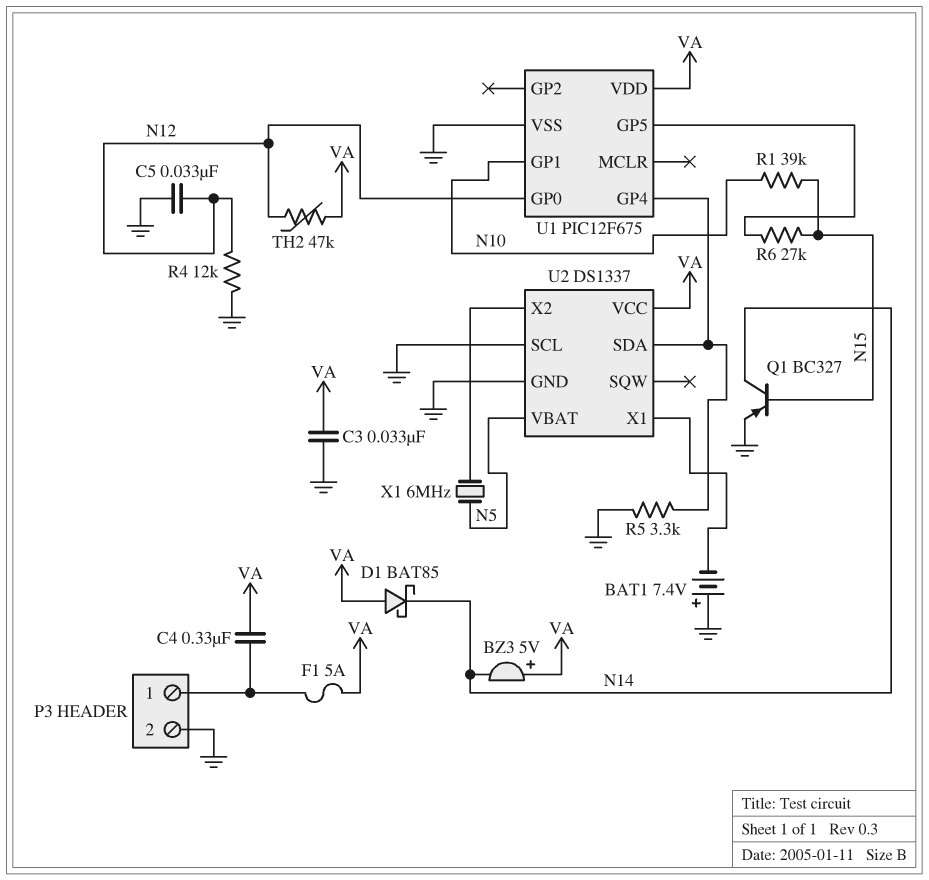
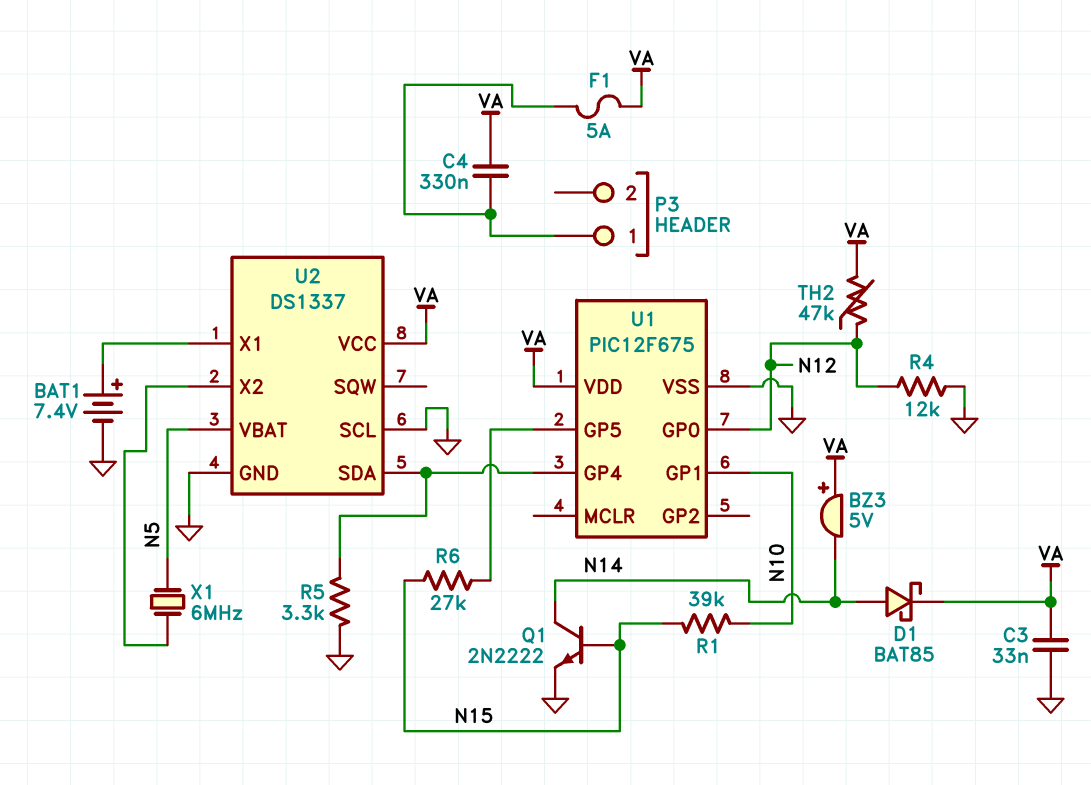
BAT1: 7.4V (plus GND, minus U2/X1) -> 7.4V (plus U2/X1, minus GND)
C5: 33nF (GND, N12) -> none
D1: schottky BAT85 (A VA, K N14) -> schottky BAT85 (A N14, K VA)
P3 pin 2: GND -> none
Q1: PNP BC327 (B N15, C N14, E GND) -> NPN 2N2222 (B N15, C N14, E GND)

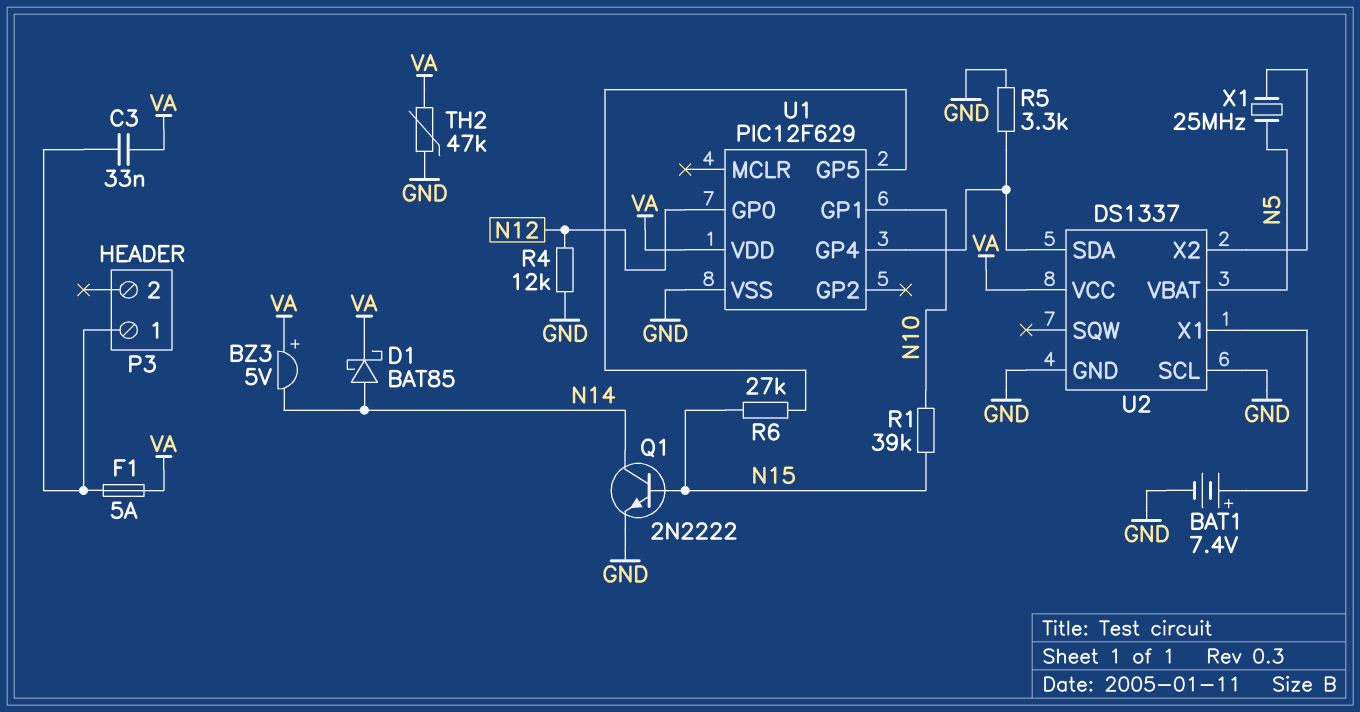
C3: 33nF (GND, VA) -> 33nF (P3/1, VA)
C4: 330nF (P3/1, VA) -> none
TH2: 47k (N12, VA) -> 47k (GND, VA)
U1: PIC12F675 -> PIC12F629
X1: 6MHz (N5, U2/X2) -> 25MHz (N5, U2/X2)

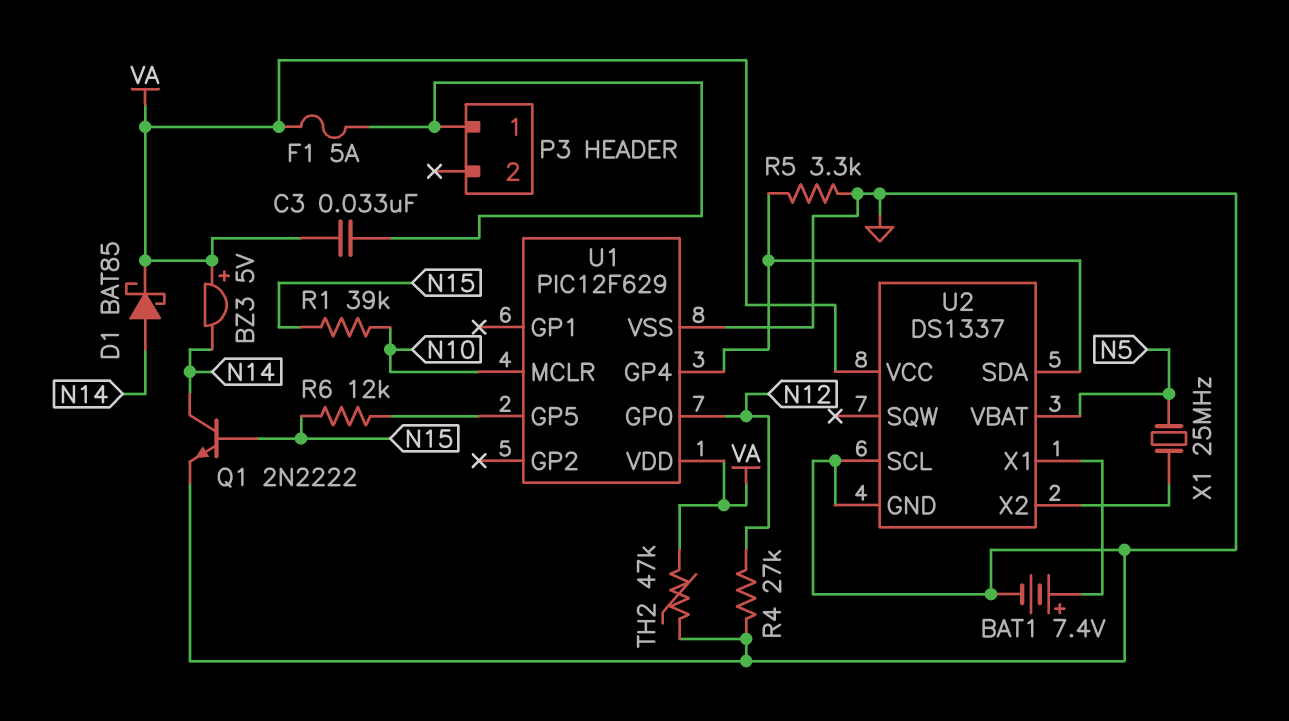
R4: 12k (GND, N12) -> 27k (GND, N12)
R6: 27k (N15, U1/GP5) -> 12k (N15, U1/GP5)
U1 pin GP1: N10 -> none
U1 pin MCLR: none -> N10

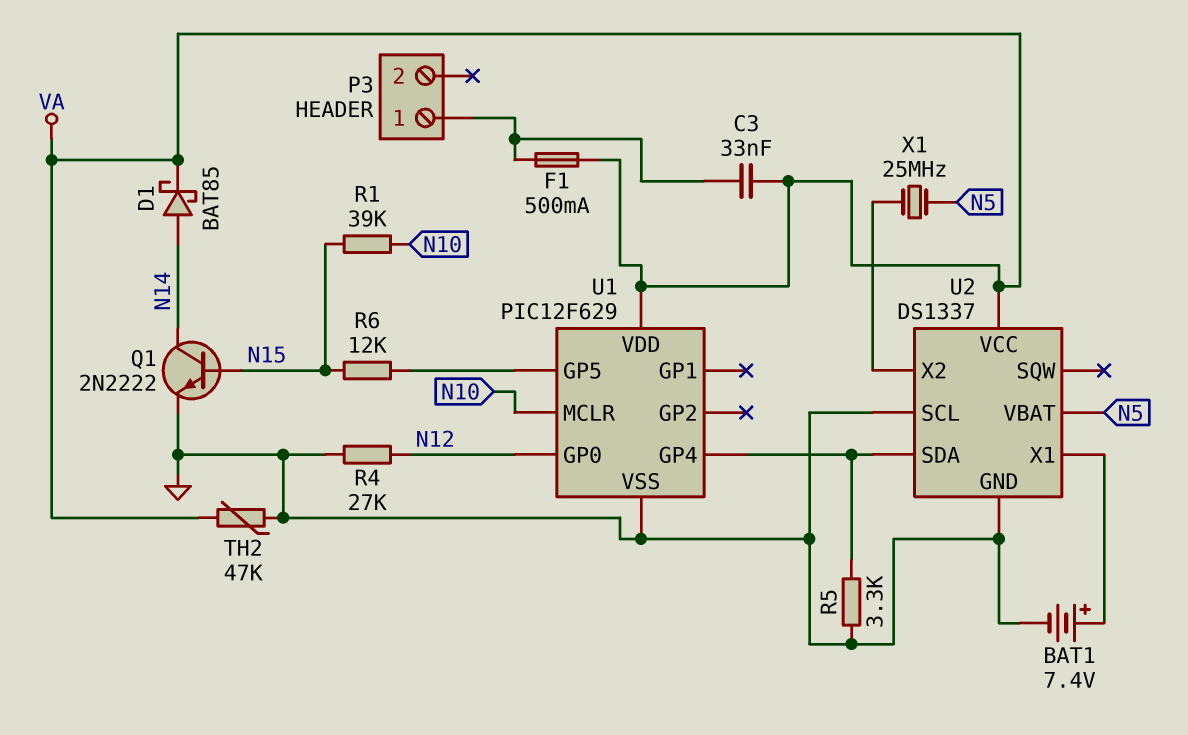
BZ3: buzzer 5V (plus VA, minus N14) -> none
F1: 5A (P3/1, VA) -> 500mA (P3/1, VA)

